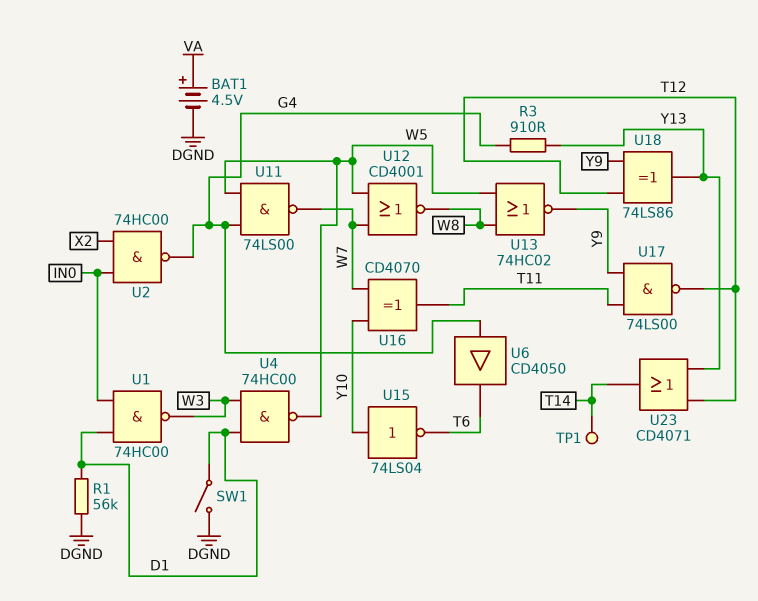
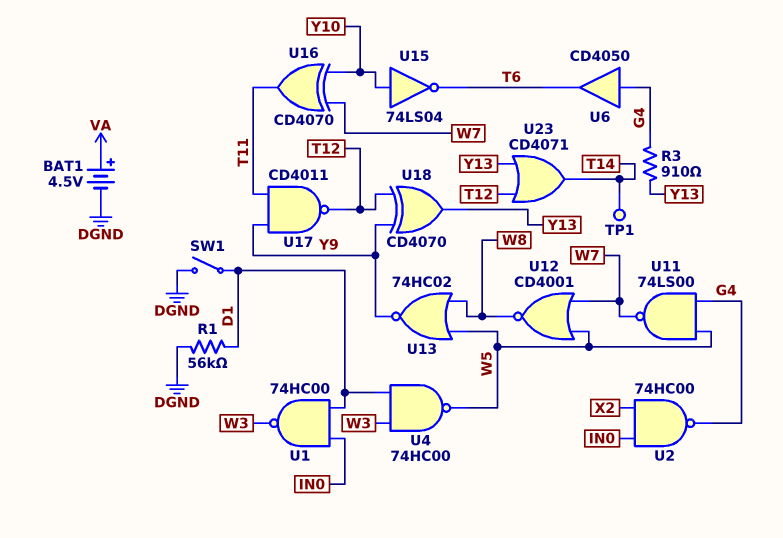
U17: NAND 74LS00 (in T11, in Y9, out T12) -> NAND CD4011 (in T11, in Y9, out T12)
U18: XOR 74LS86 (in T12, in Y9, out Y13) -> XOR CD4070 (in T12, in Y9, out Y13)

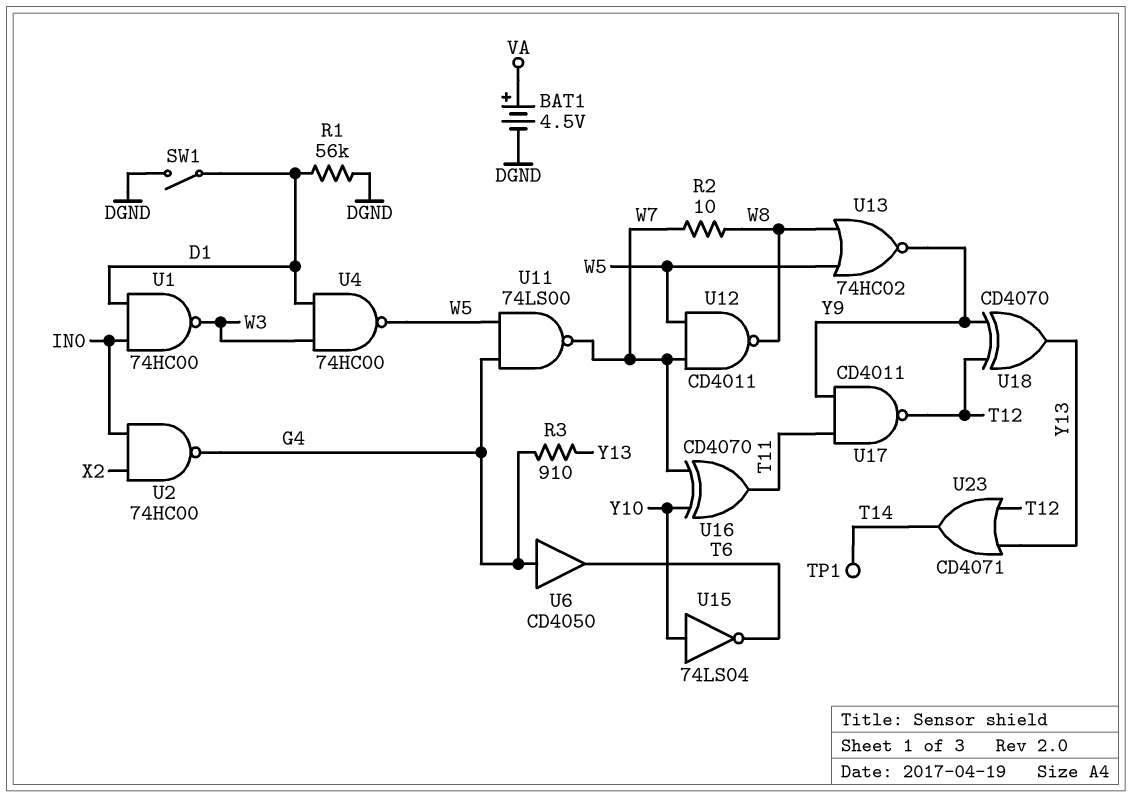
R2: none -> 10 (W7, W8)
U12: NOR CD4001 (in W5, in W7, out W8) -> NAND CD4011 (in W5, in W7, out W8)

